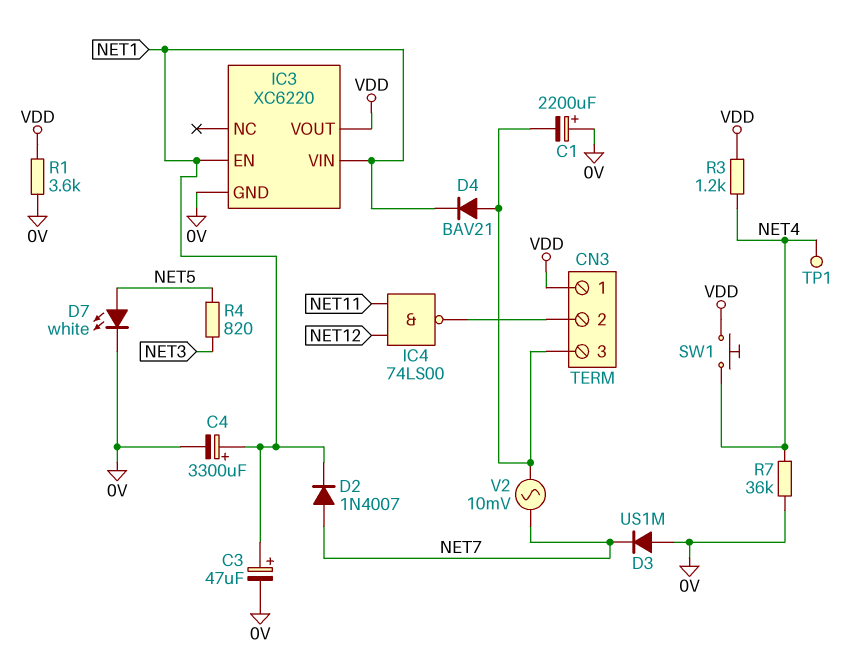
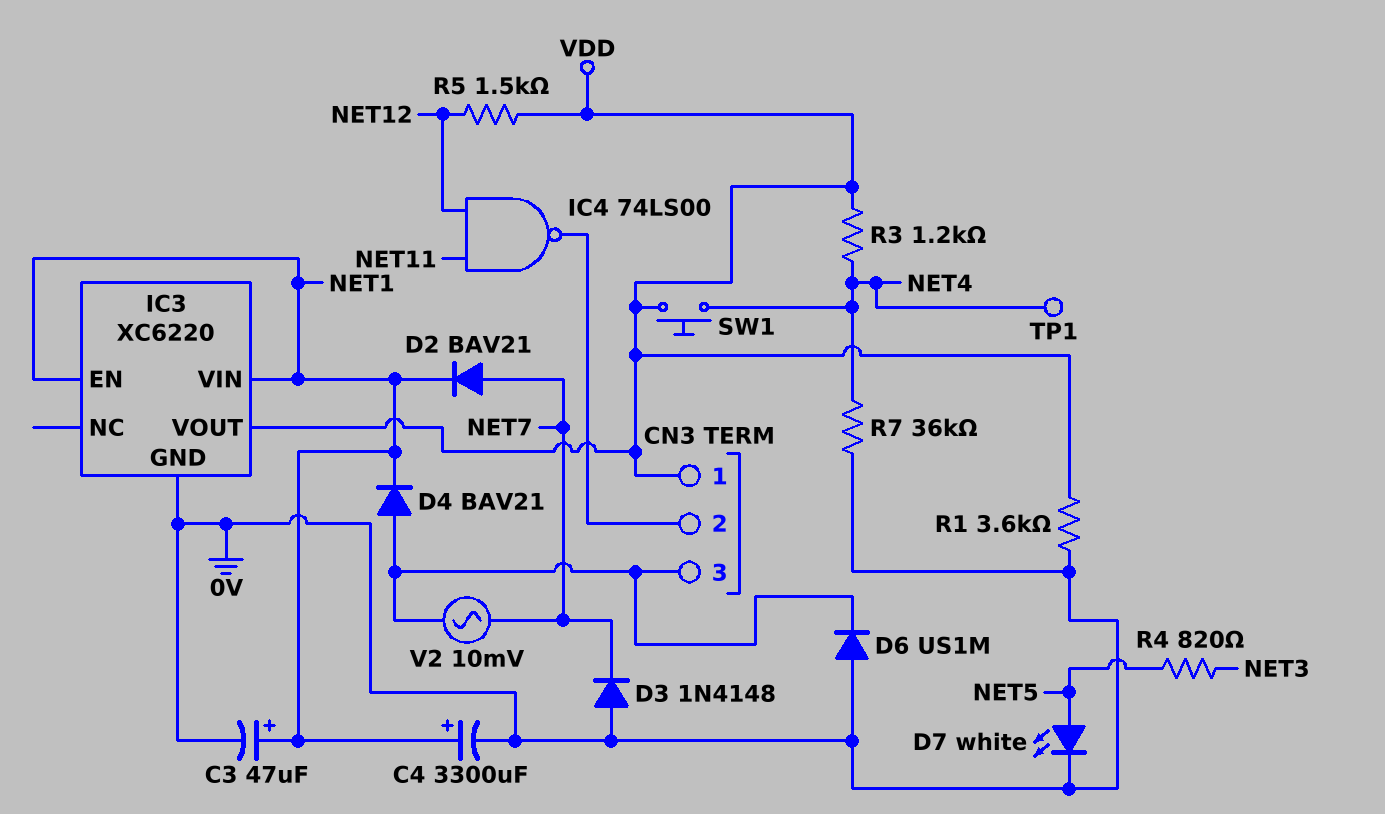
C1: 2200uF (plus 0V, minus CN3/3) -> none
D2: diode 1N4007 (A NET7, K NET1) -> diode BAV21 (A NET7, K NET1)
D3: diode US1M (A 0V, K NET7) -> diode 1N4148 (A 0V, K NET7)
D6: none -> diode US1M (A 0V, K CN3/3)
R5: none -> 1.5k (NET12, VDD)

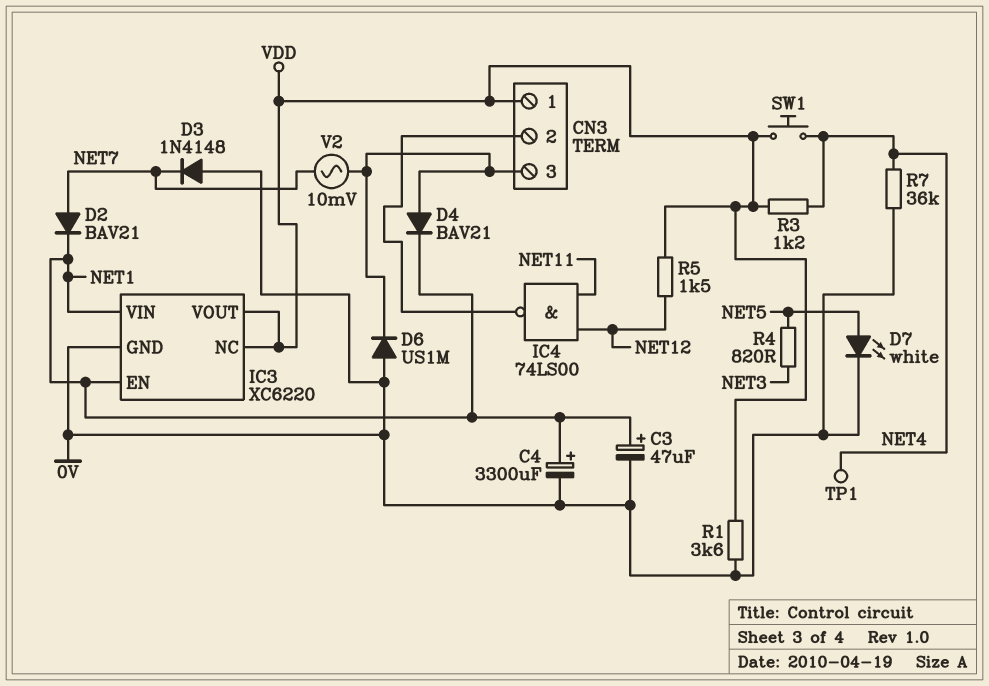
IC3 pin NC: none -> VDD

